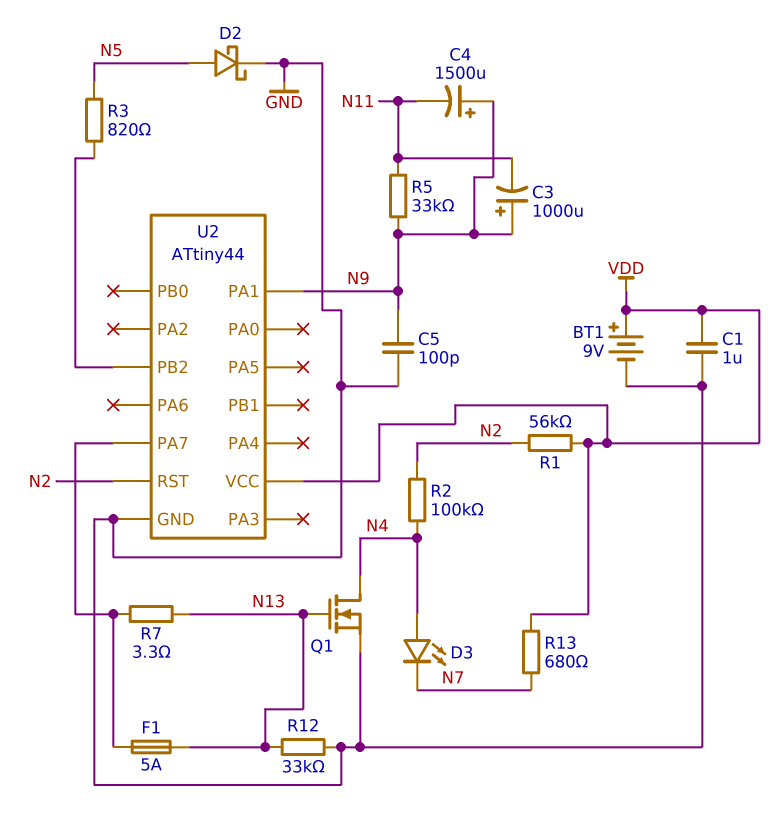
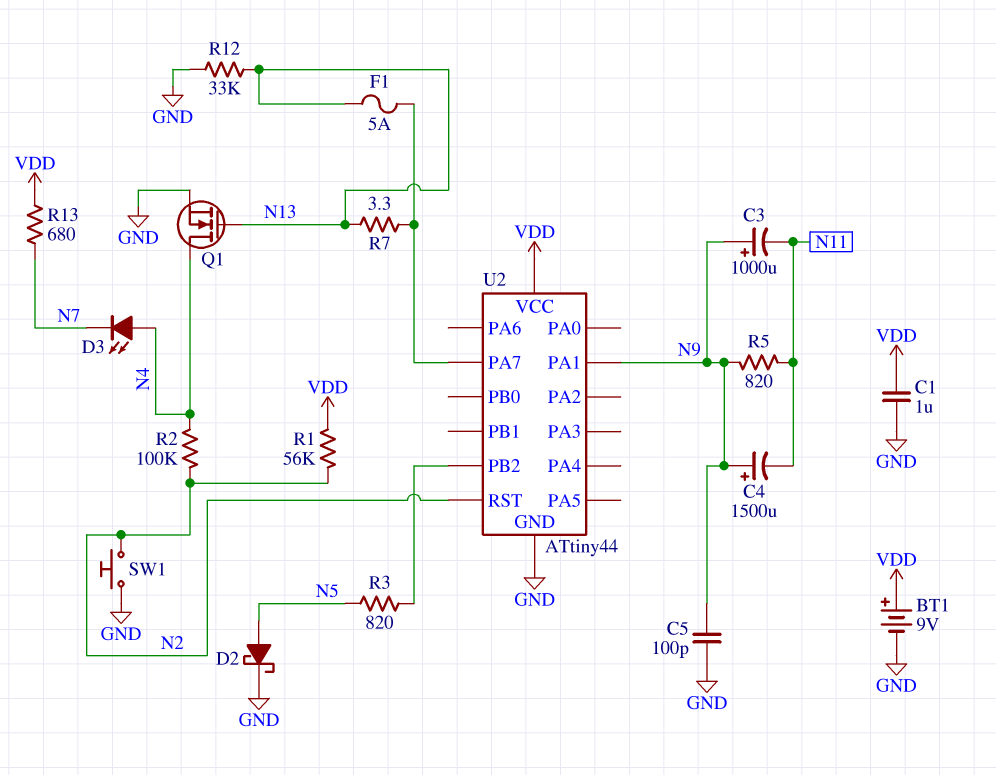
R5: 33k (N9, N11) -> 820 (N9, N11)
SW1: none -> button (GND, N2)

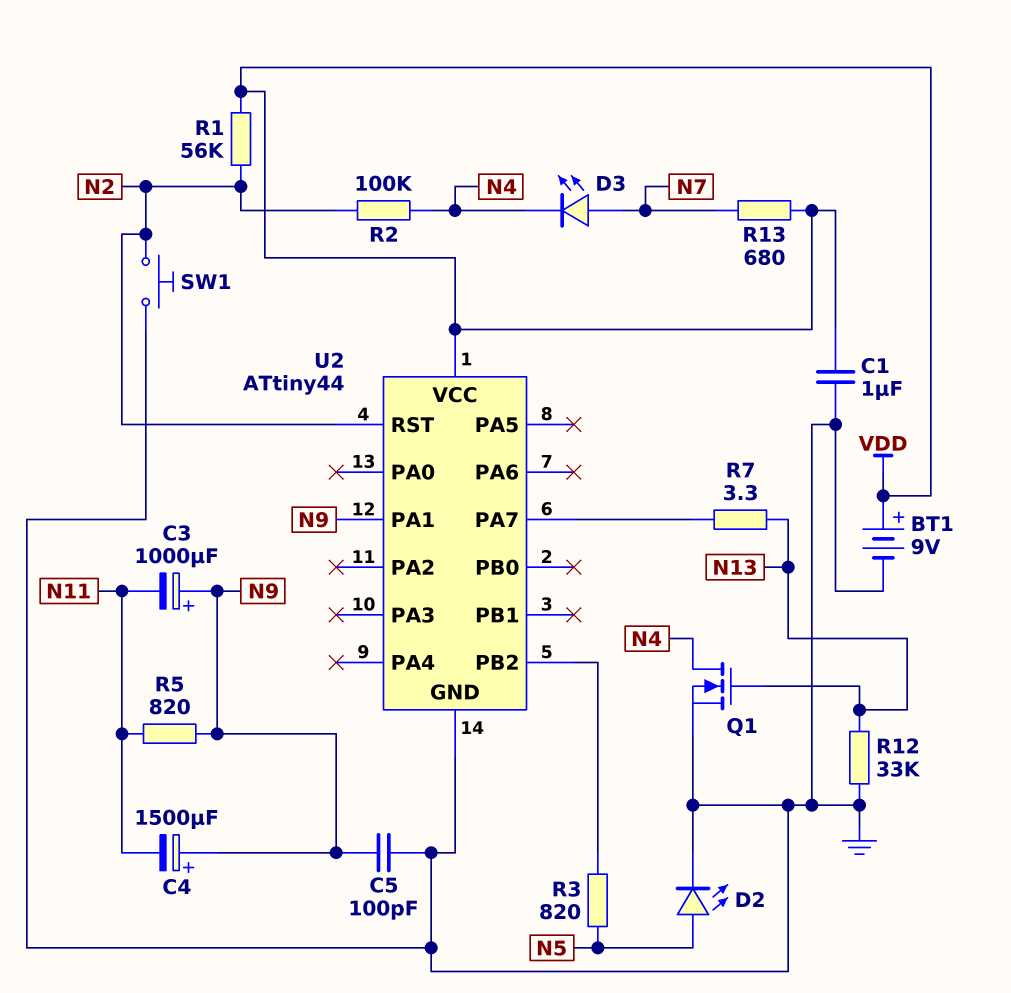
D2: schottky (A N5, K GND) -> LED (A N5, K GND)
D3: LED (A N4, K N7) -> LED (A N7, K N4)
F1: 5A (N13, U2/PA7) -> none

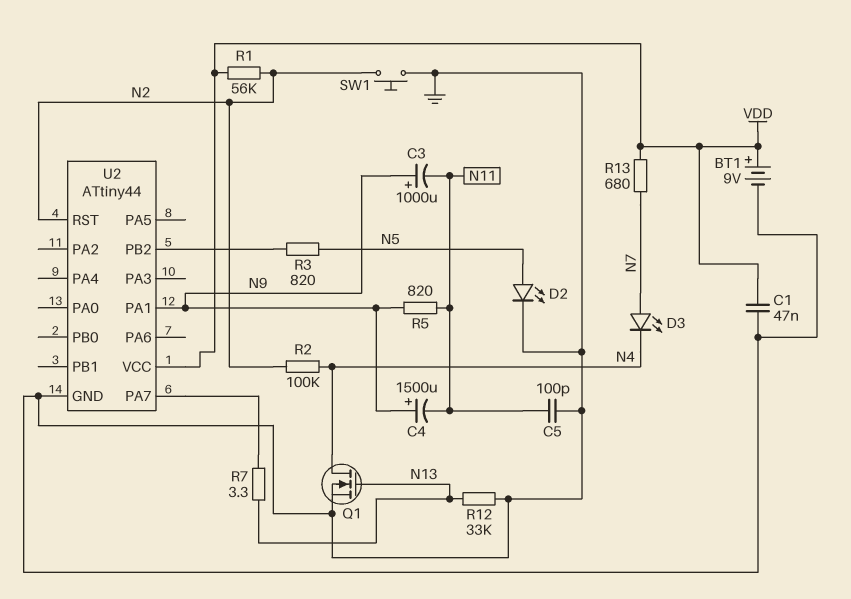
C1: 1uF (GND, VDD) -> 47nF (GND, VDD)
C5: 100pF (GND, N9) -> 100pF (GND, N11)

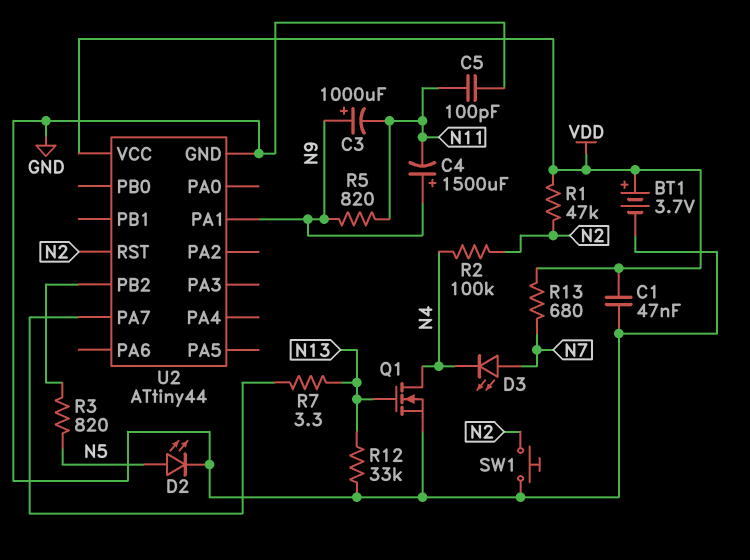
BT1: 9V (plus VDD, minus GND) -> 3.7V (plus VDD, minus GND)
R1: 56k (N2, VDD) -> 47k (N2, VDD)

